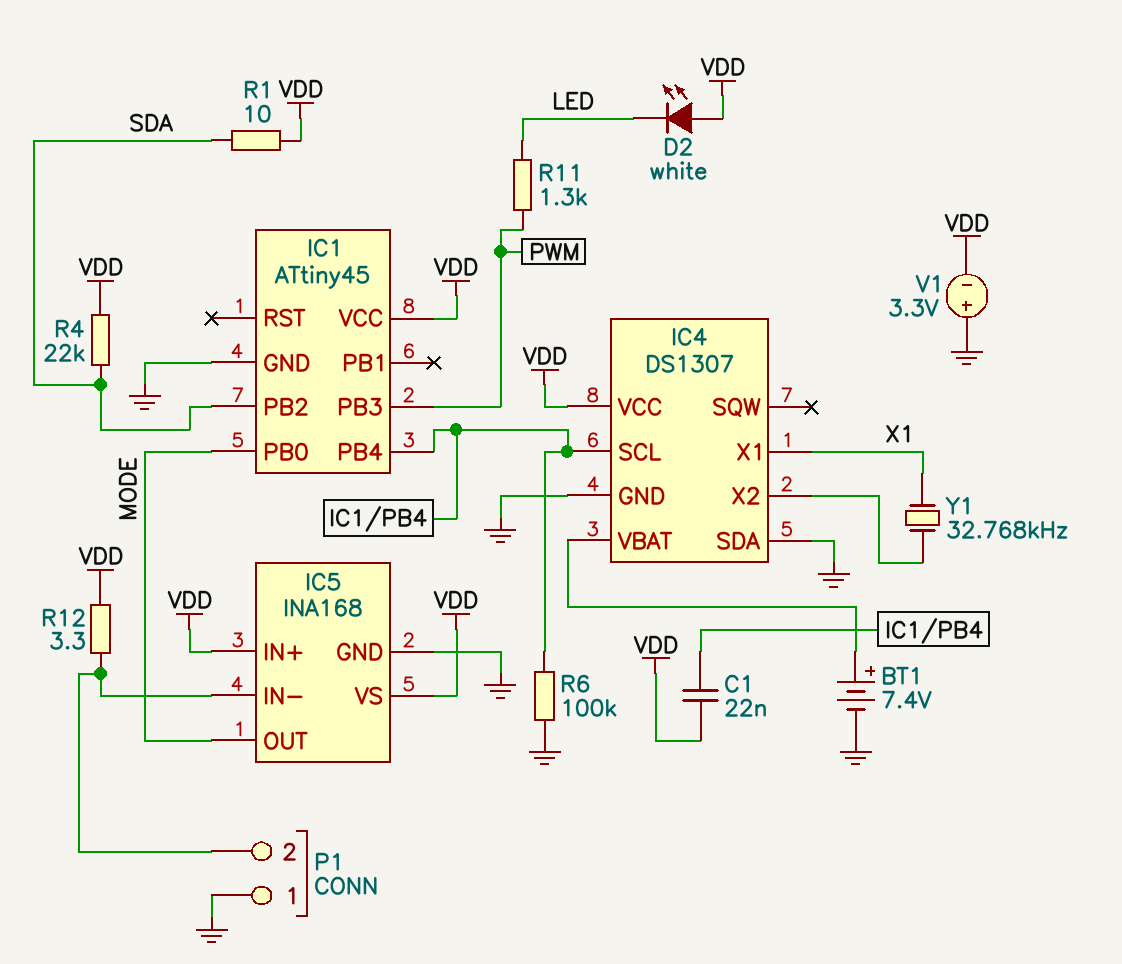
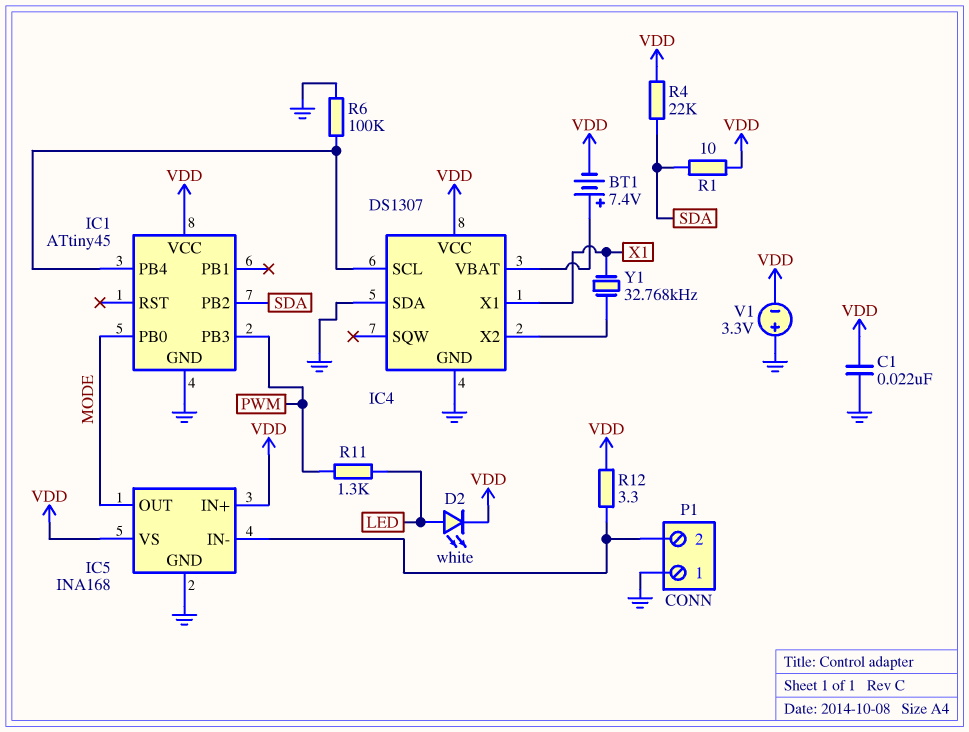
BT1: 7.4V (plus IC4/VBAT, minus GND) -> 7.4V (plus IC4/VBAT, minus VDD)
C1: 22nF (IC1/PB4, VDD) -> 22nF (GND, VDD)
D2: LED white (A VDD, K LED) -> LED white (A LED, K VDD)

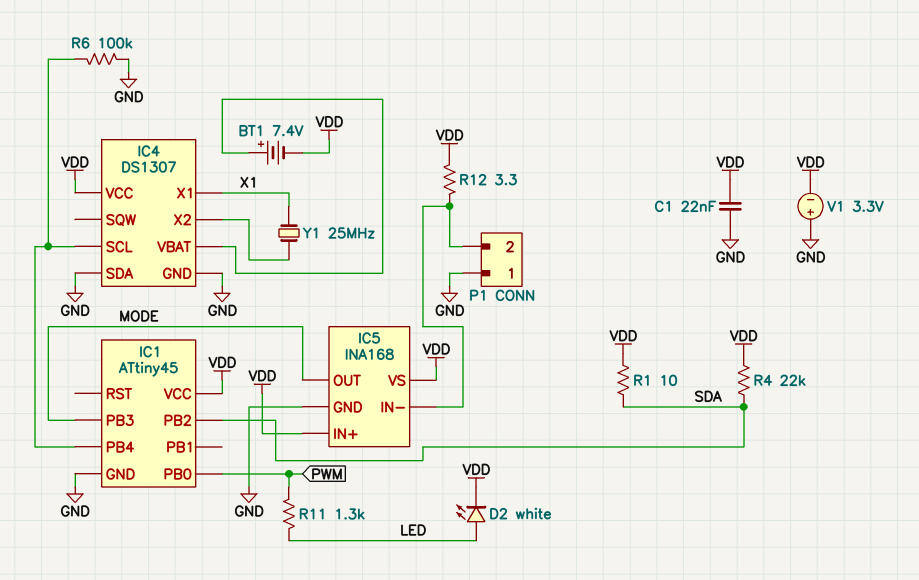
IC1 pin PB0: MODE -> PWM
IC1 pin PB3: PWM -> MODE
Y1: 32.768kHz (IC4/X2, X1) -> 25MHz (IC4/X2, X1)

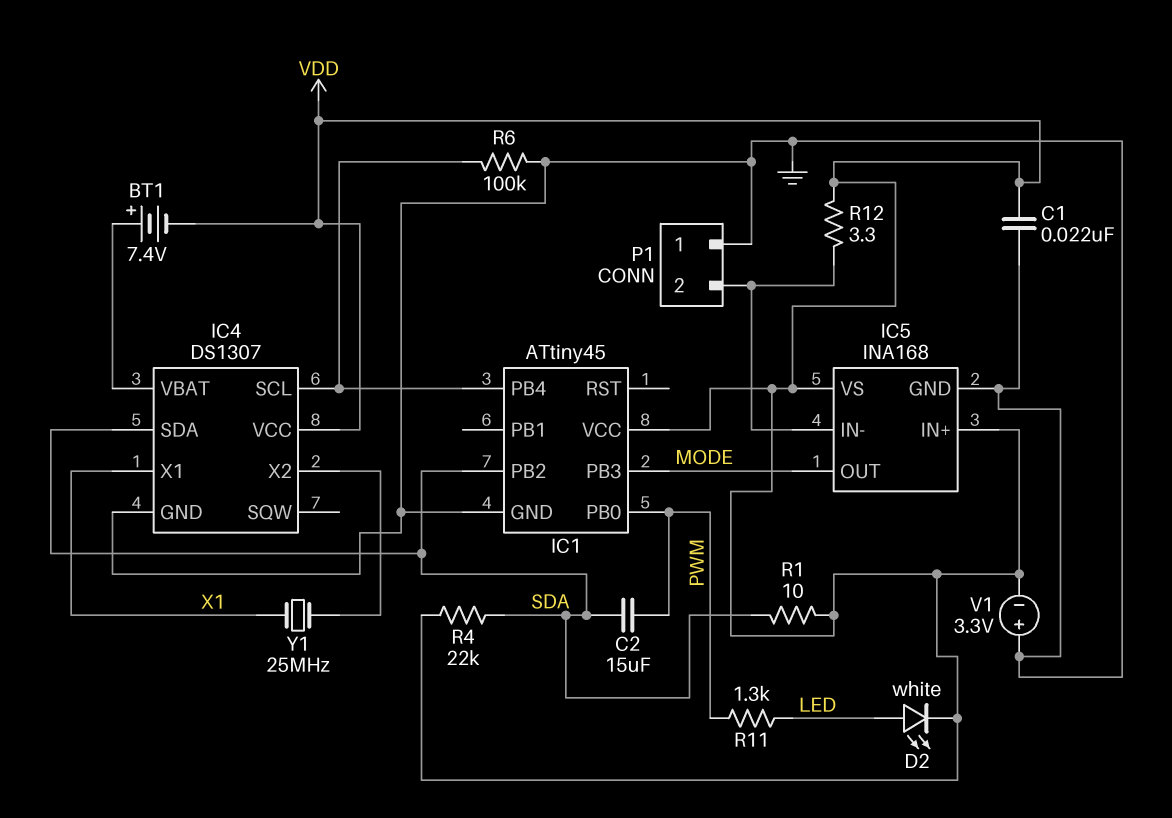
C2: none -> 15uF (PWM, SDA)
IC4 pin SDA: GND -> SDA

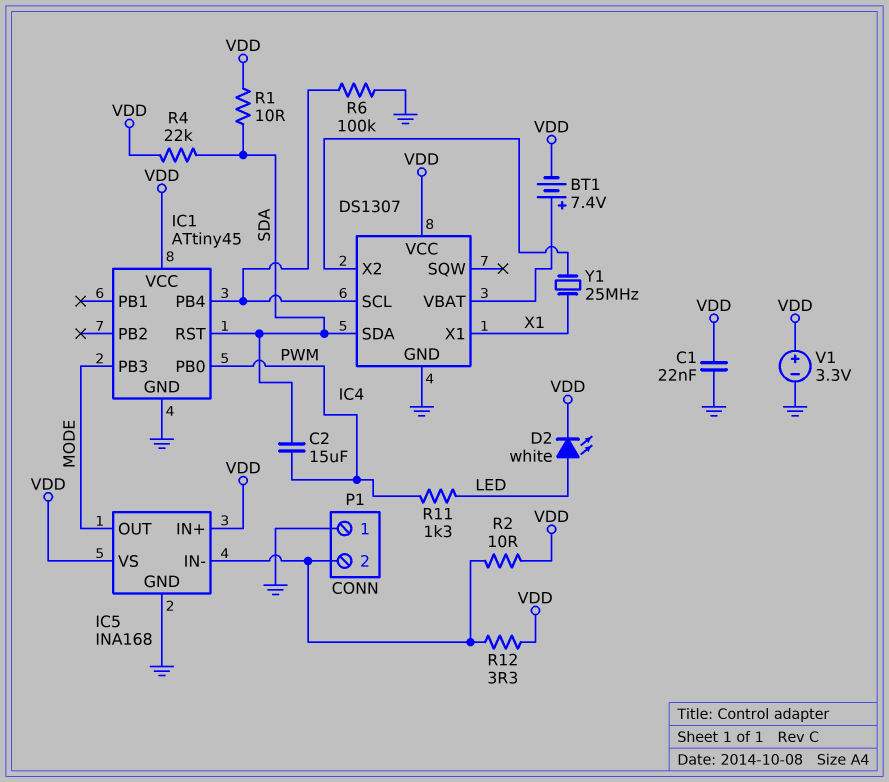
IC1 pin PB2: SDA -> none
IC1 pin RST: none -> SDA
R2: none -> 10 (IC5/IN-, VDD)
V1: 3.3V (plus GND, minus VDD) -> 3.3V (plus VDD, minus GND)

